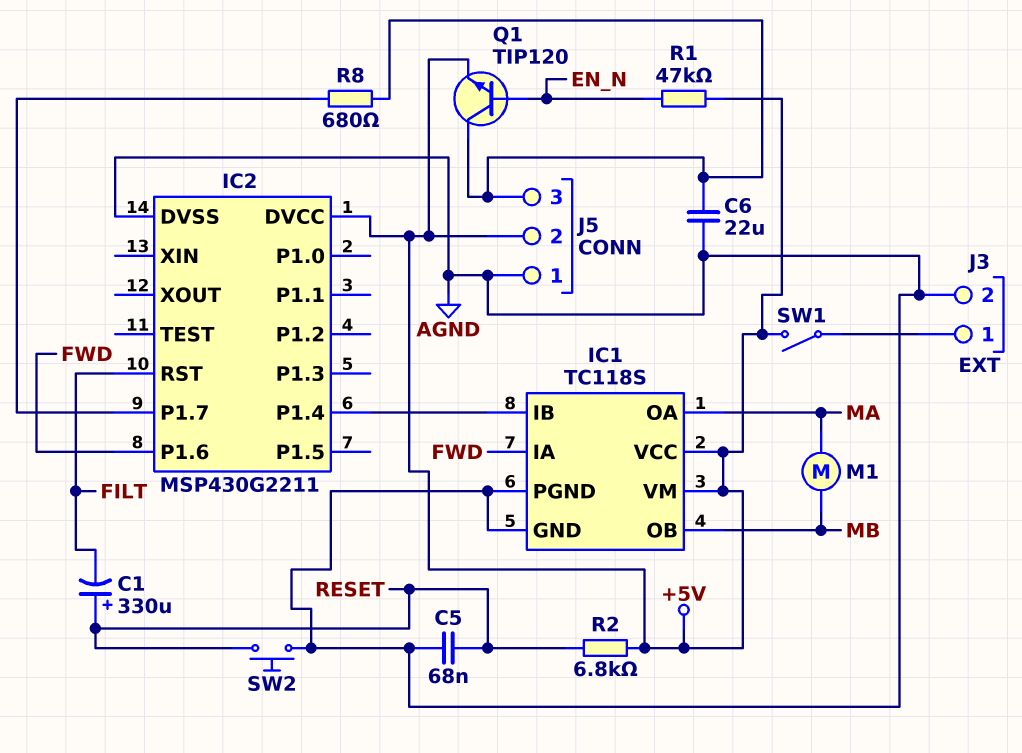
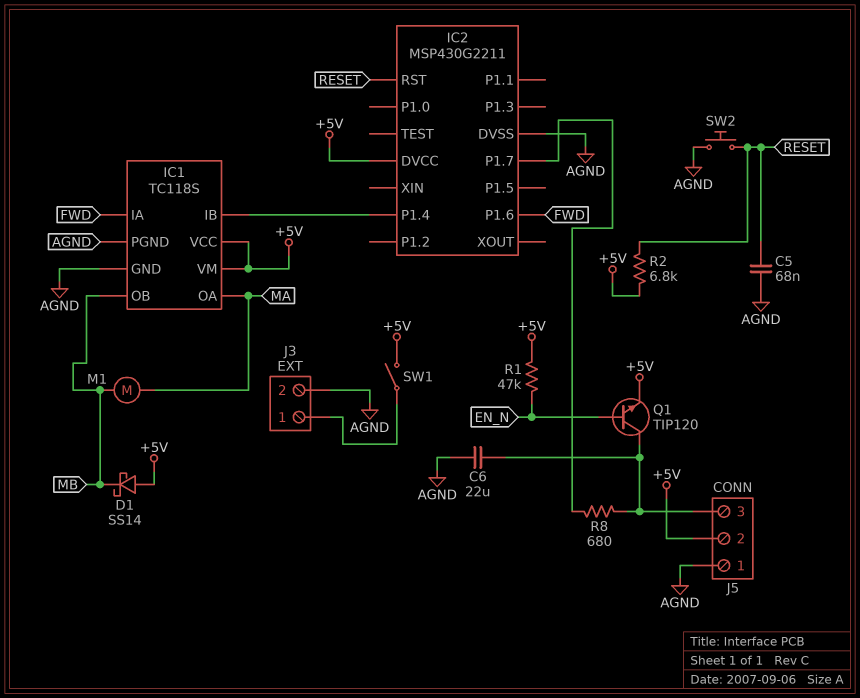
C1: 330uF (plus RESET, minus FILT) -> none
D1: none -> schottky SS14 (A +5V, K MB)
IC2 pin RST: FILT -> RESET

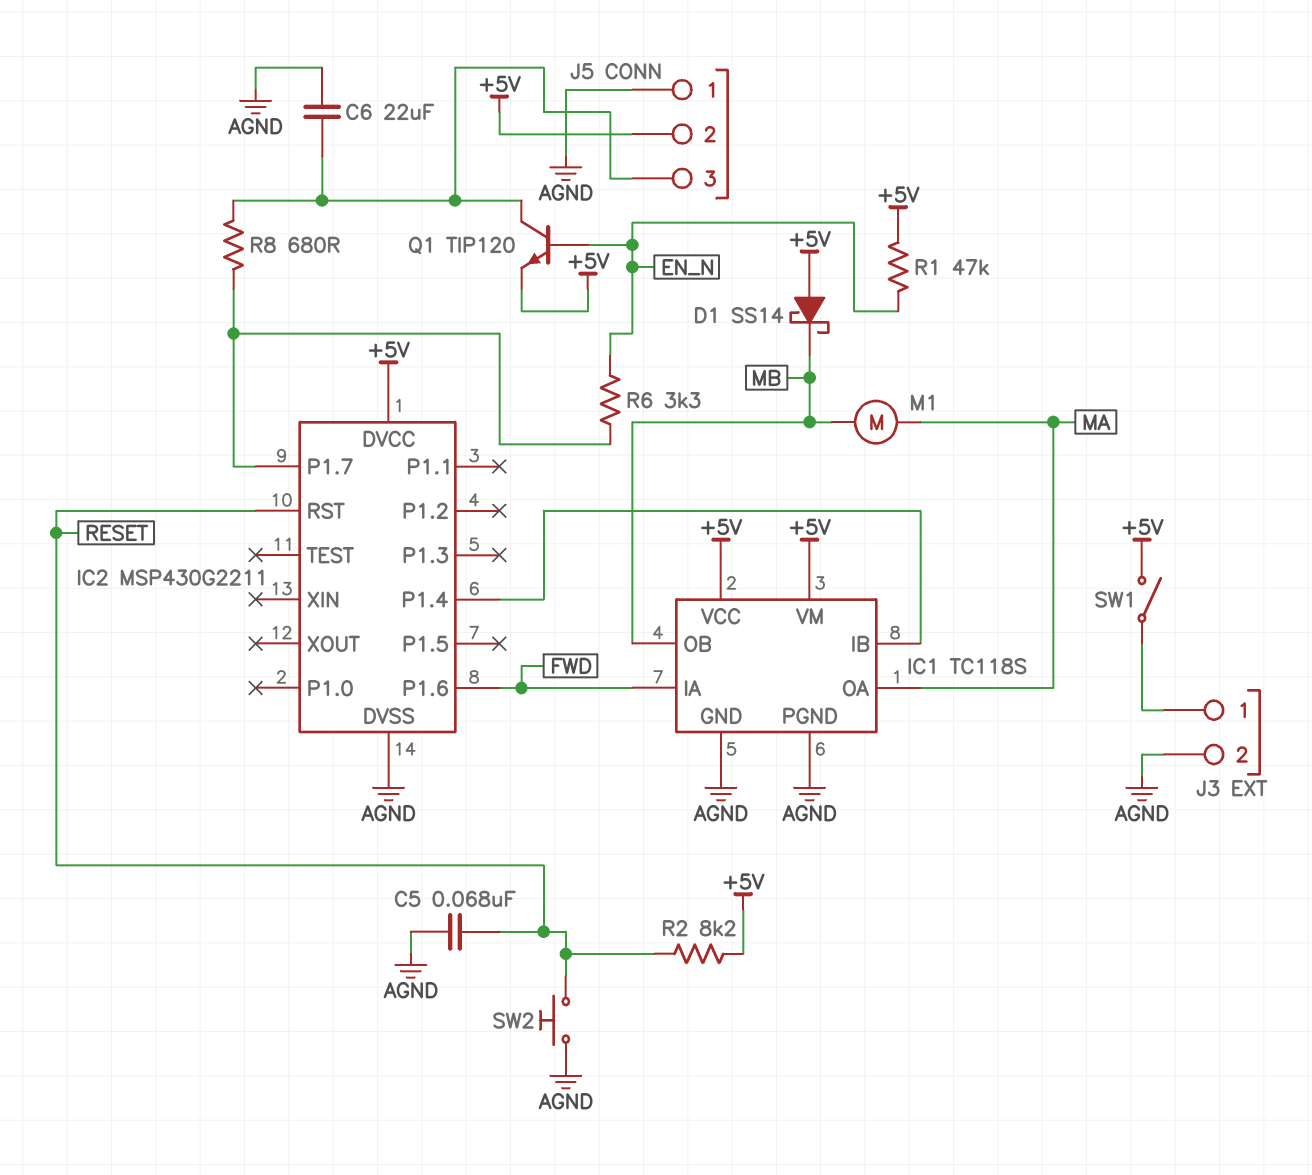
R2: 6.8k (+5V, RESET) -> 8.2k (+5V, RESET)
R6: none -> 3.3k (EN_N, IC2/P1.7)

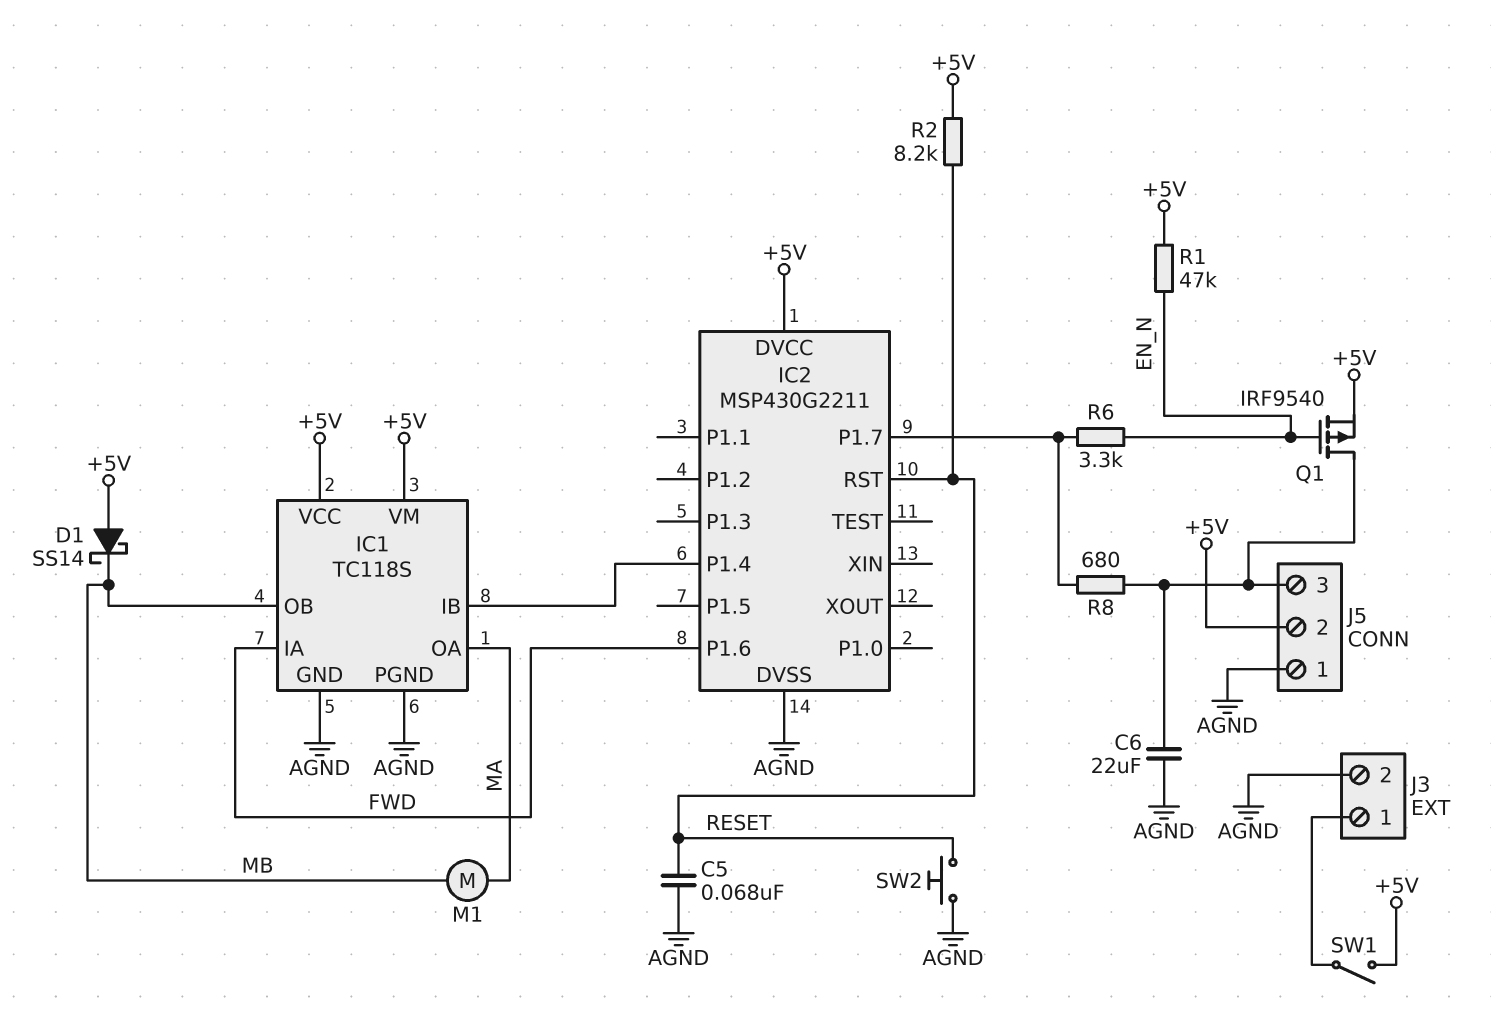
Q1: NPN TIP120 (B EN_N, C J5/3, E +5V) -> PMOS IRF9540 (G EN_N, D J5/3, S +5V)

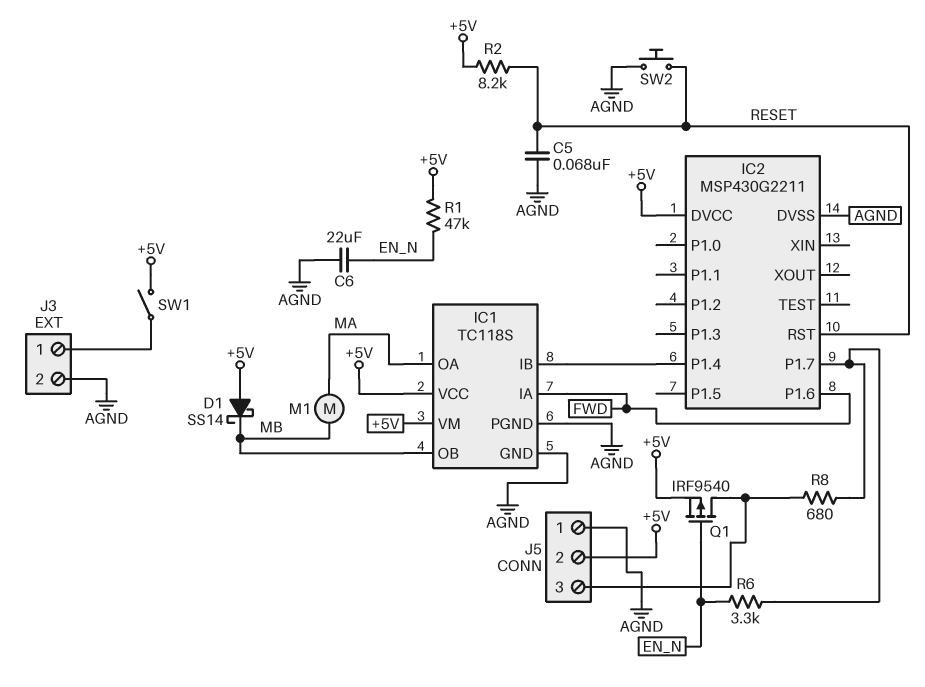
C6: 22uF (AGND, J5/3) -> 22uF (AGND, EN_N)

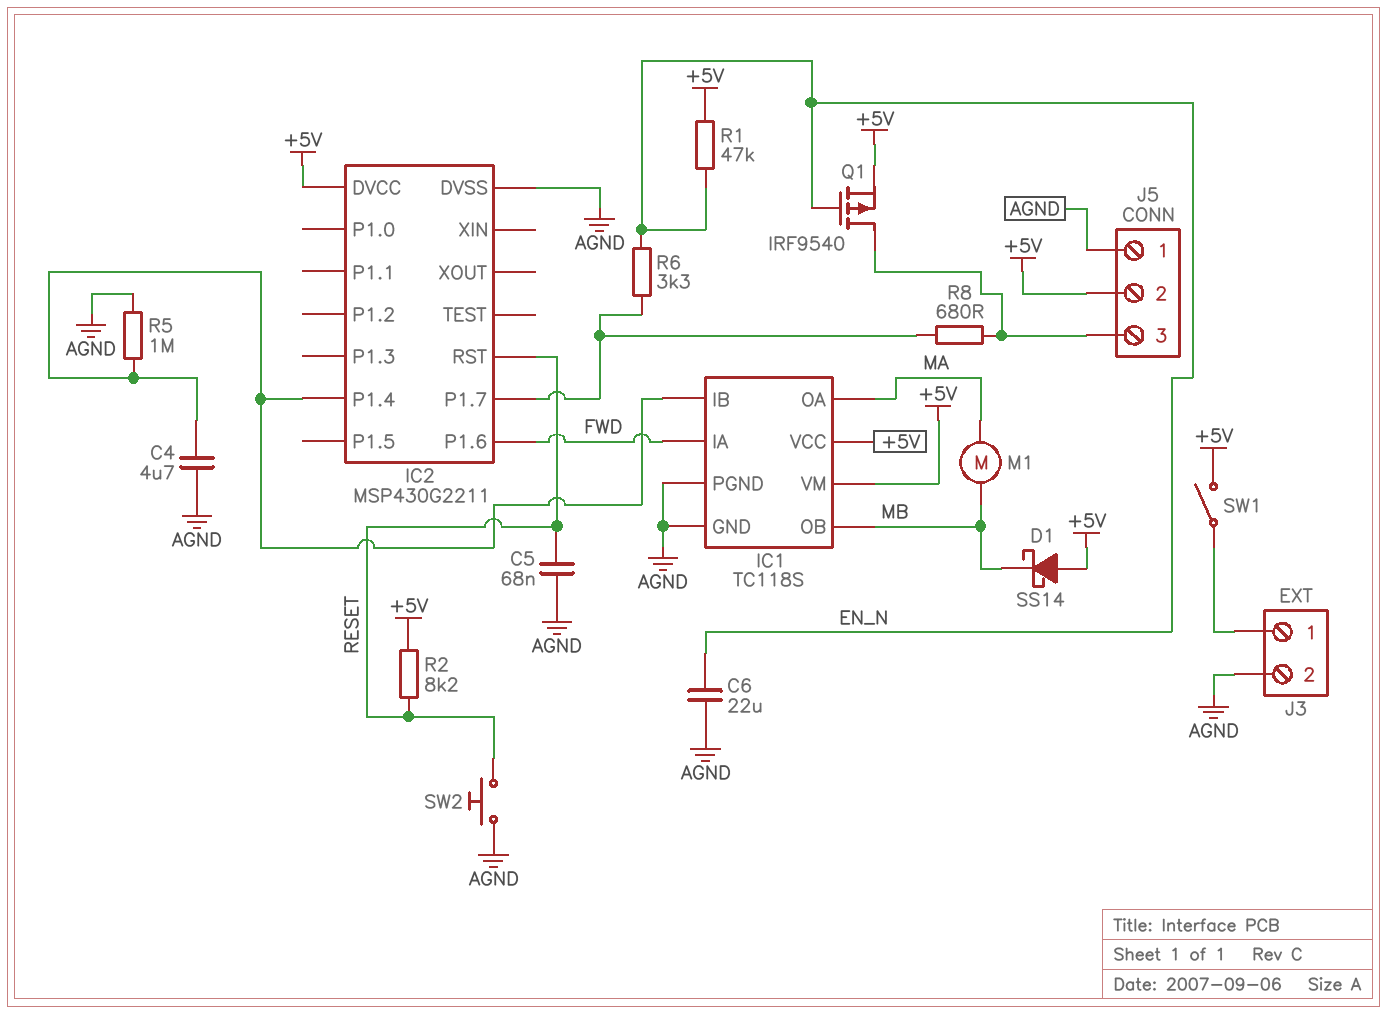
C4: none -> 4.7uF (AGND, IC1/IB)
R5: none -> 1M (AGND, IC1/IB)

